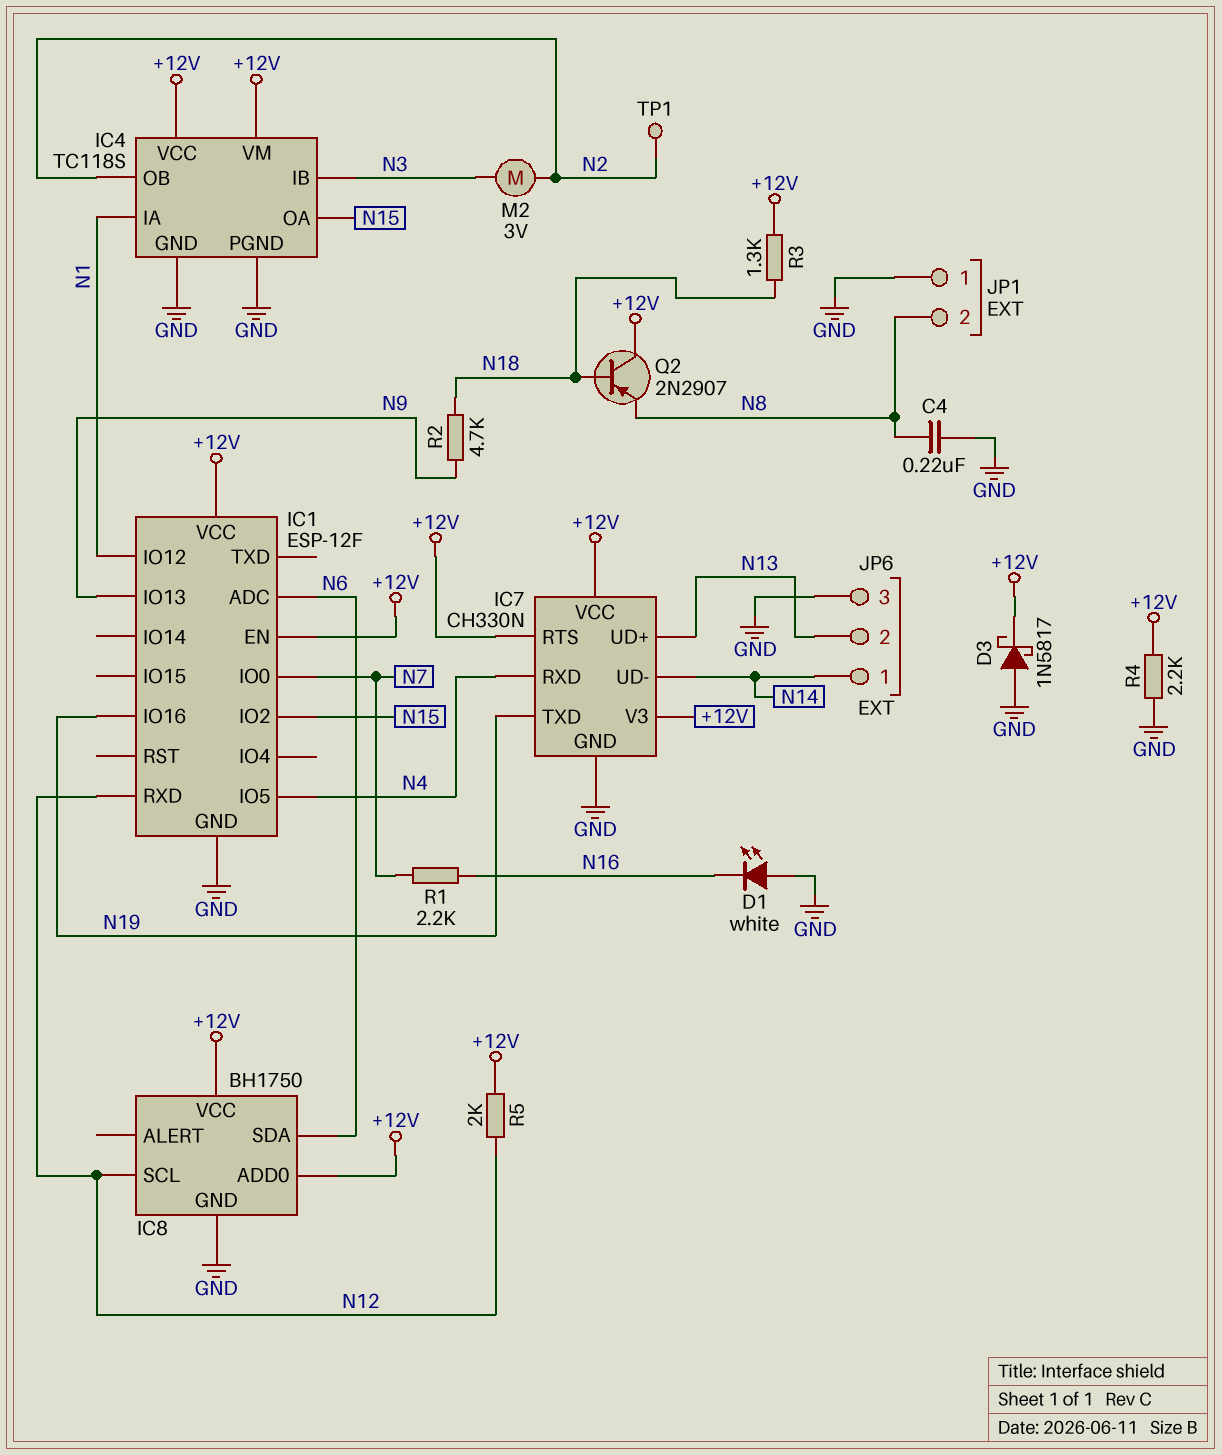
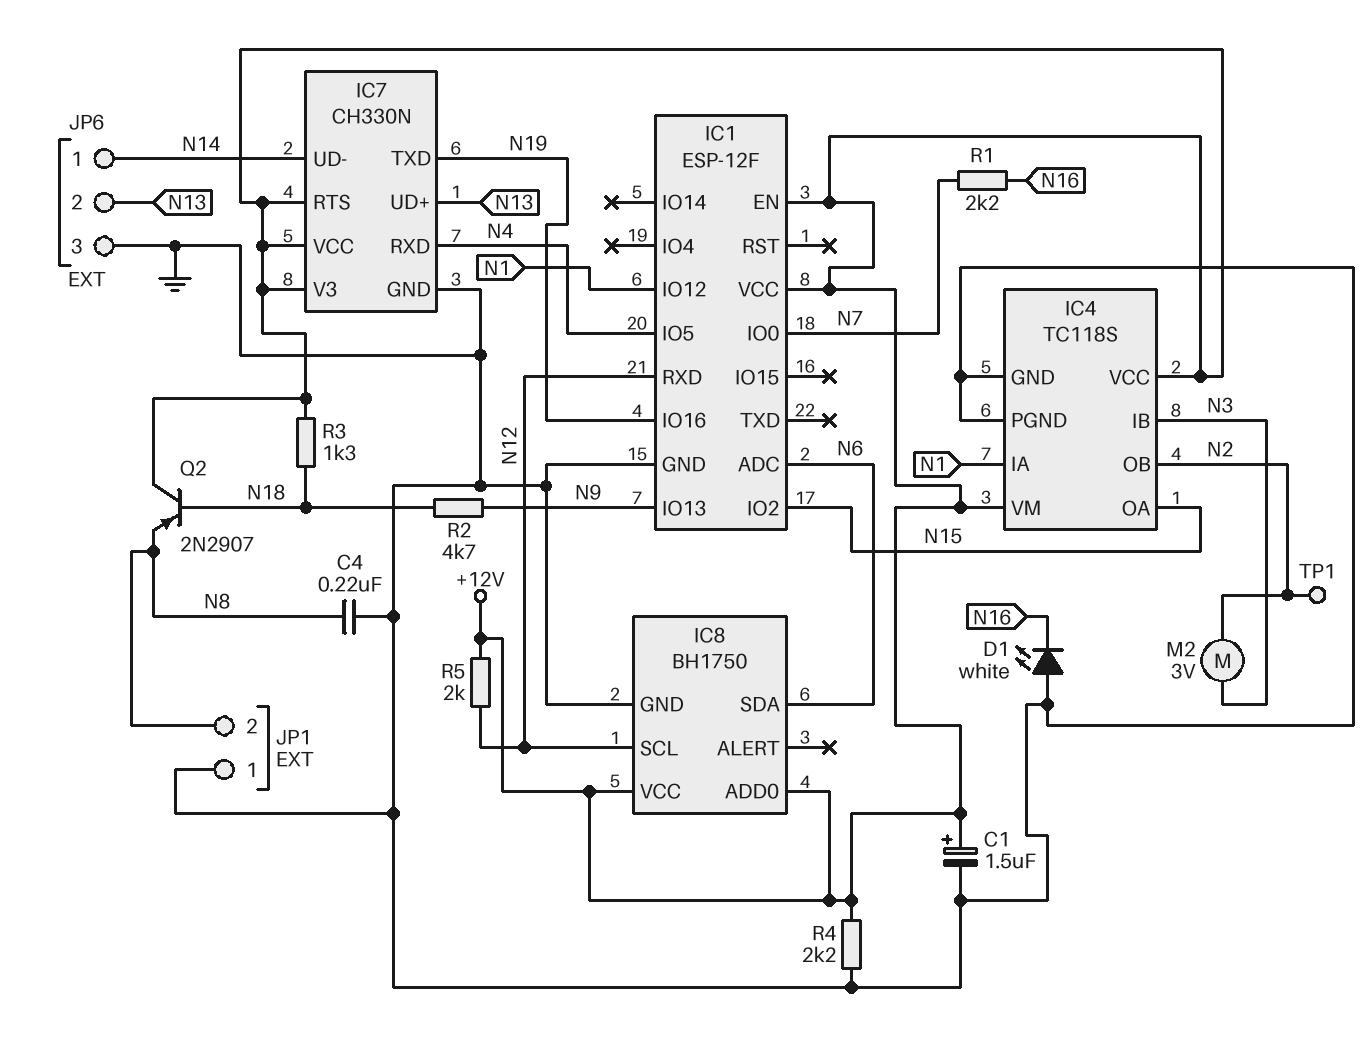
C1: none -> 1.5uF (plus +12V, minus GND)
D3: schottky 1N5817 (A GND, K +12V) -> none

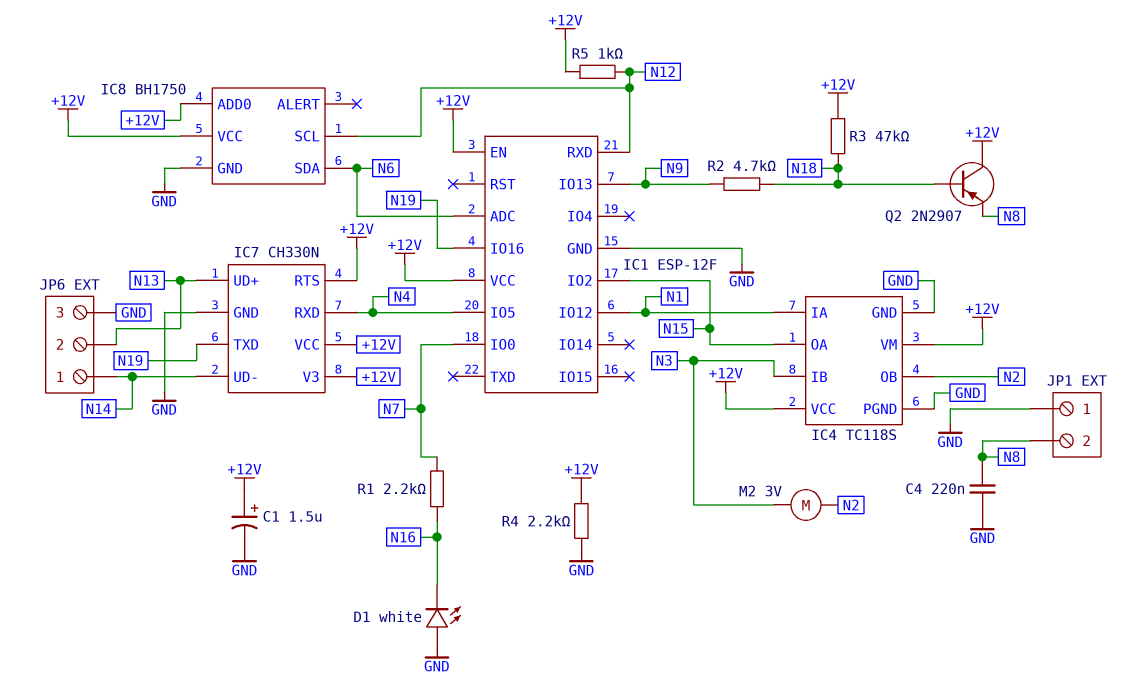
R3: 1.3k (+12V, N18) -> 47k (+12V, N18)
R5: 2k (+12V, N12) -> 1k (+12V, N12)
TP1: test point (N2) -> none

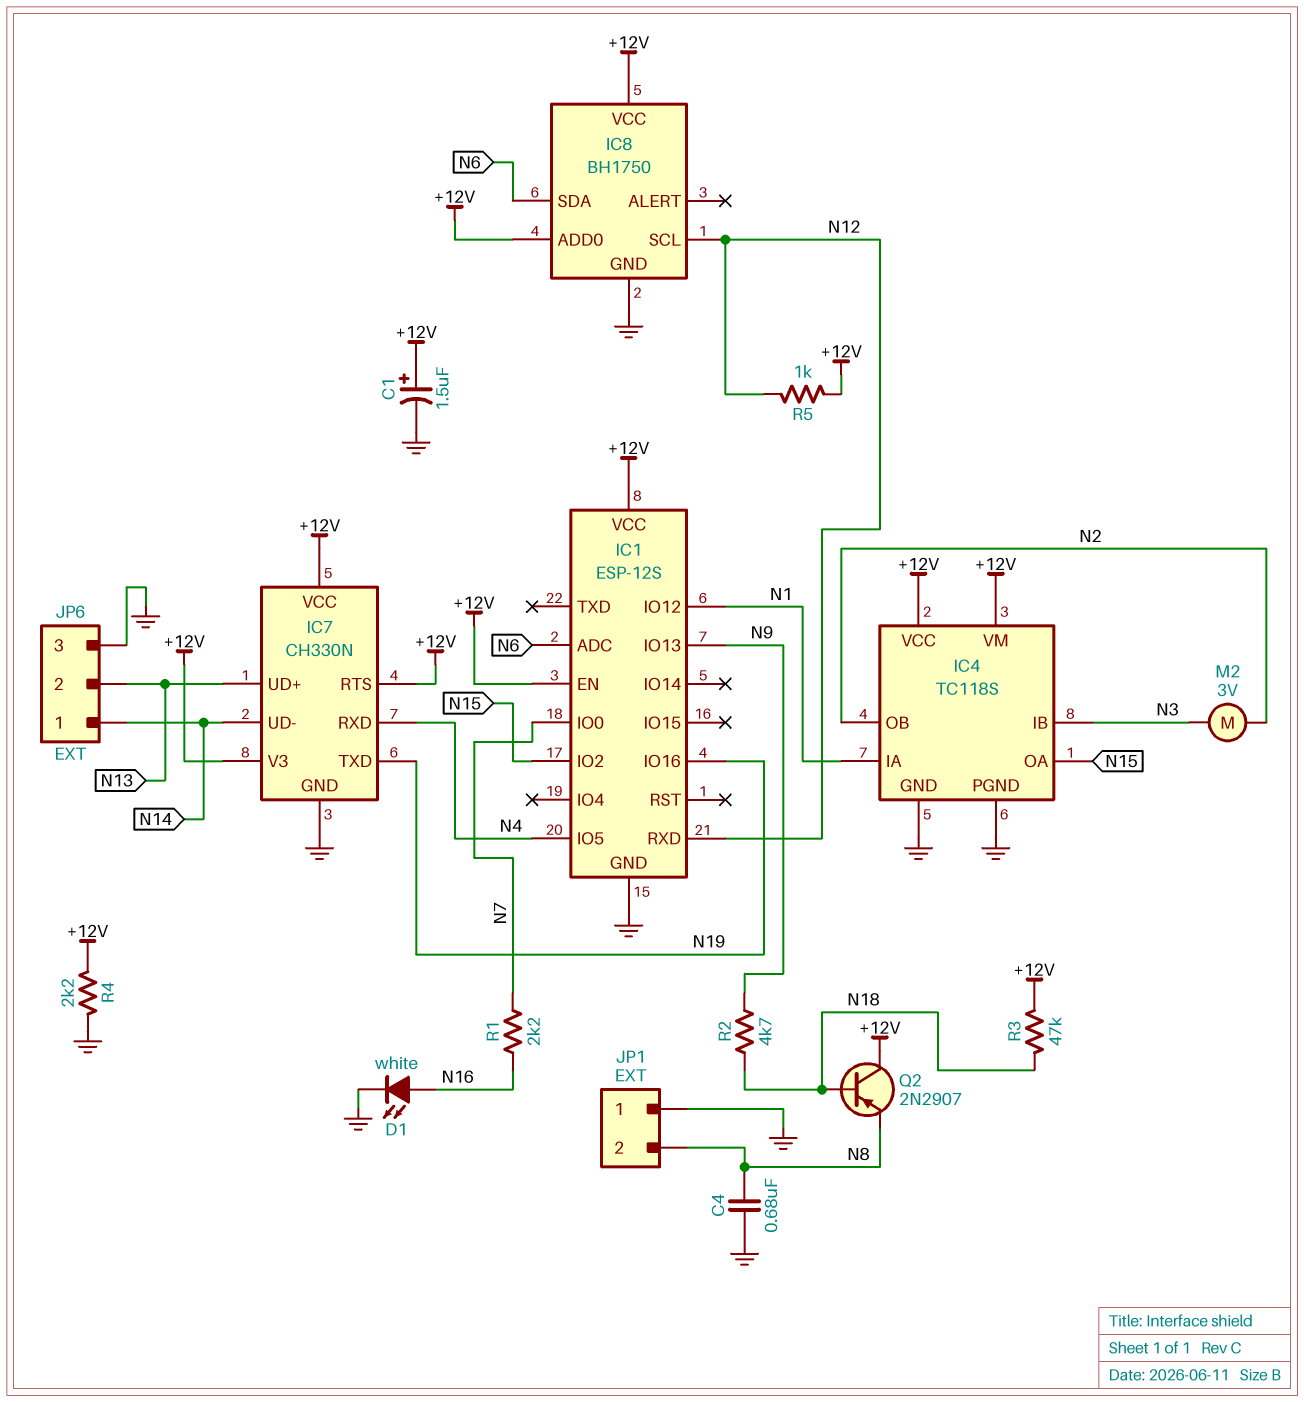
C4: 220nF (GND, N8) -> 680nF (GND, N8)
D1: LED white (A GND, K N16) -> LED white (A N16, K GND)
IC1: ESP-12F -> ESP-12S

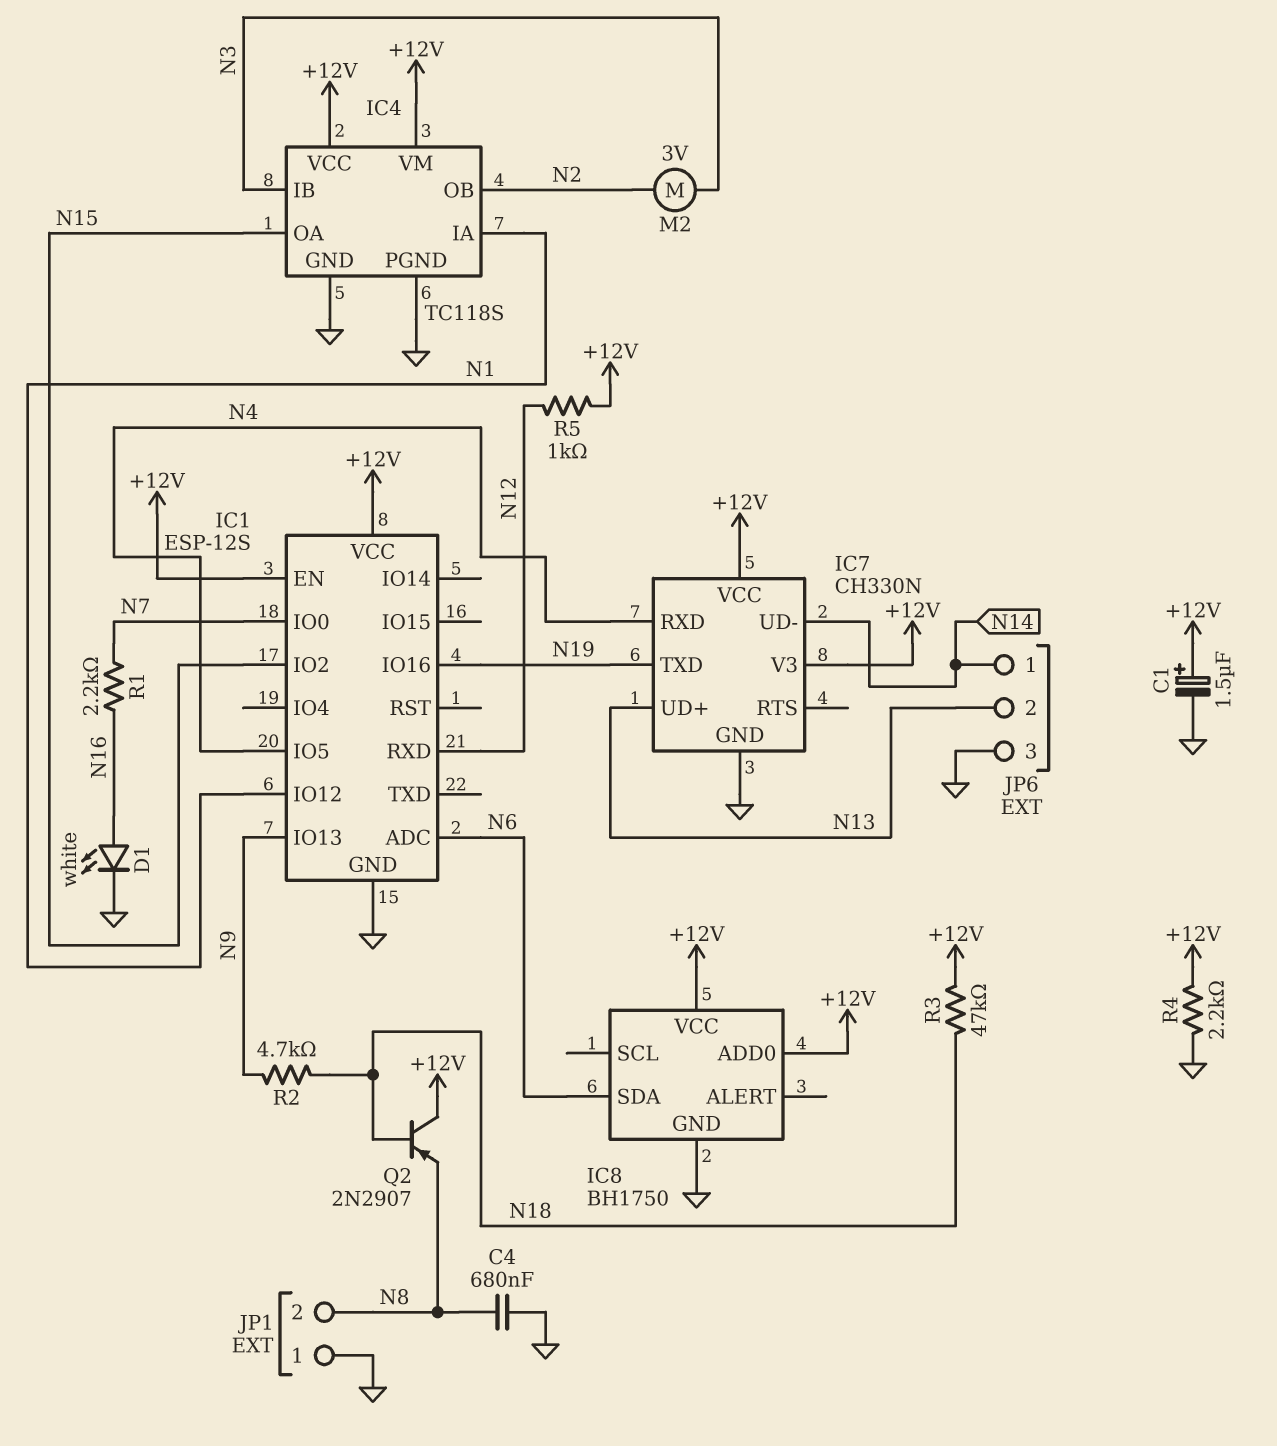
IC7 pin RTS: +12V -> none
IC8 pin SCL: N12 -> none

